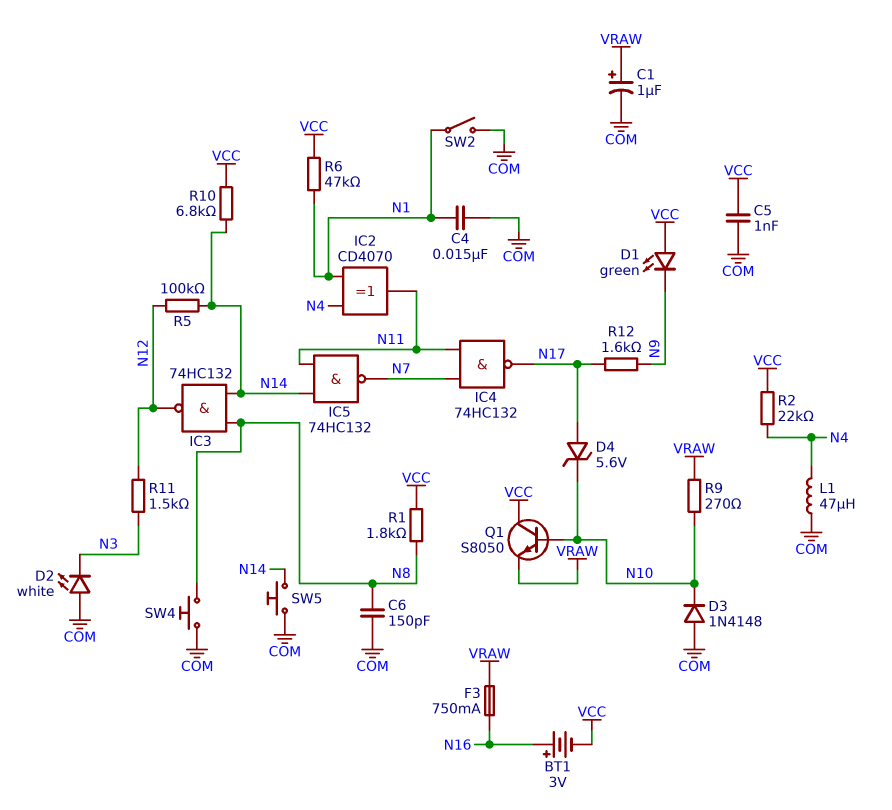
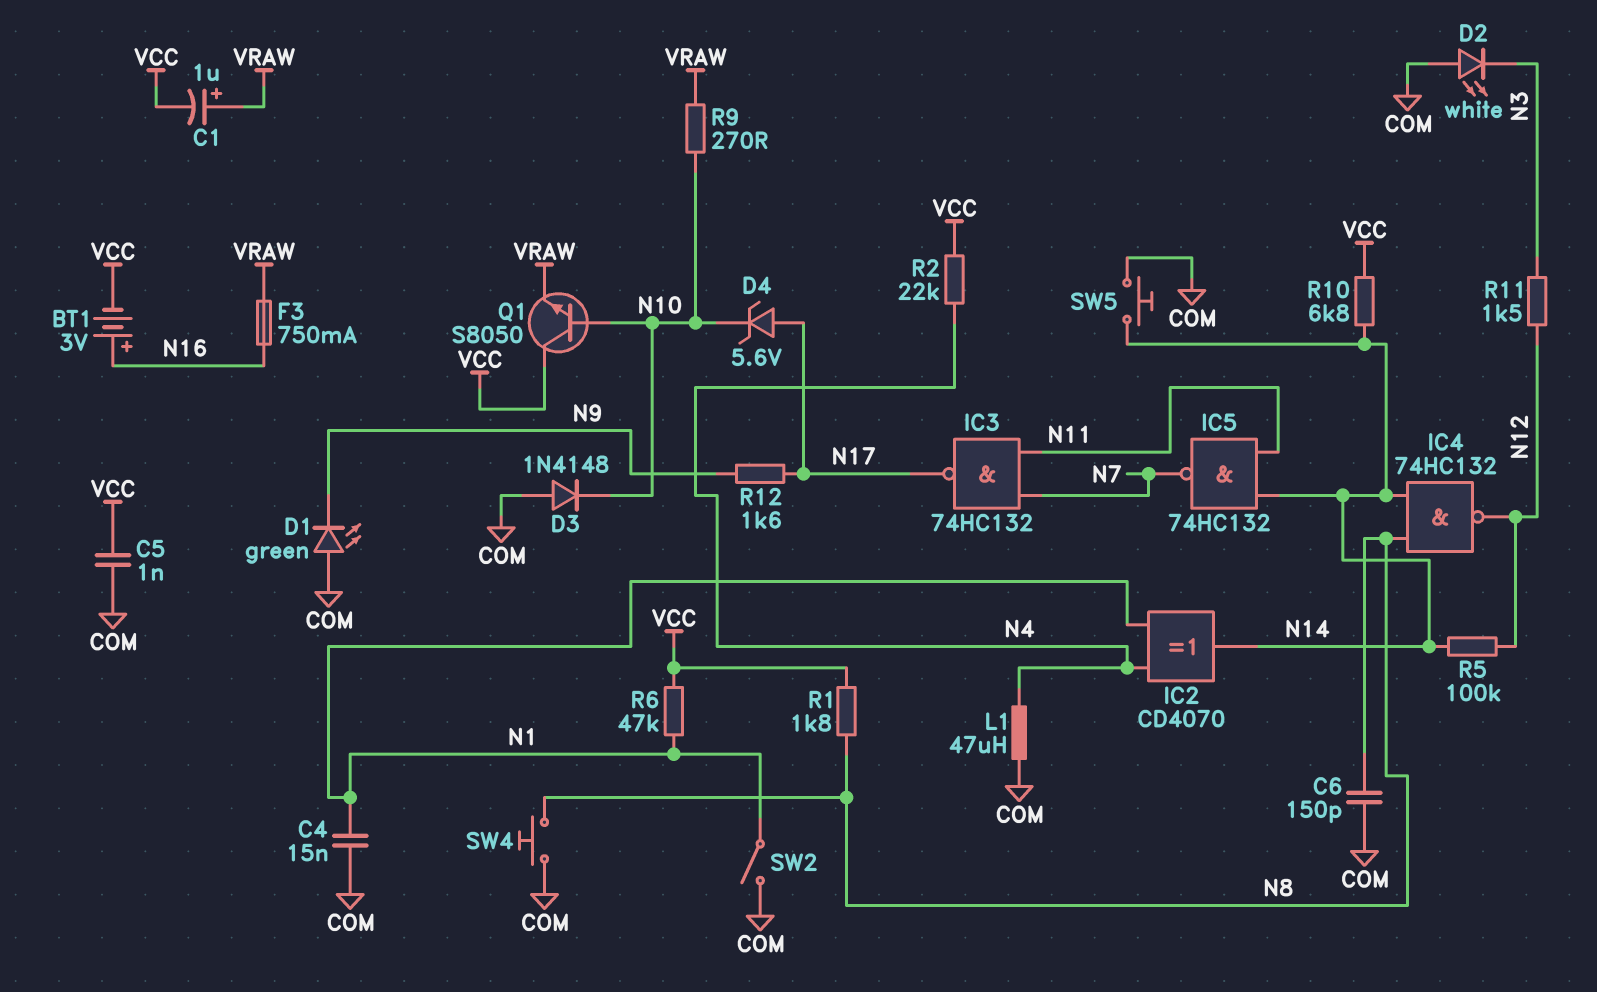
C1: 1uF (plus VRAW, minus COM) -> 1uF (plus VRAW, minus VCC)
D1: LED green (A VCC, K N9) -> LED green (A COM, K N9)
IC2: XOR CD4070 (in N1, in N4, out N11) -> XOR CD4070 (in N1, in N4, out N14)
IC3: NAND 74HC132 (in N8, in N14, out N12) -> NAND 74HC132 (in N7, in N11, out N17)
IC4: NAND 74HC132 (in N7, in N11, out N17) -> NAND 74HC132 (in N8, in N14, out N12)

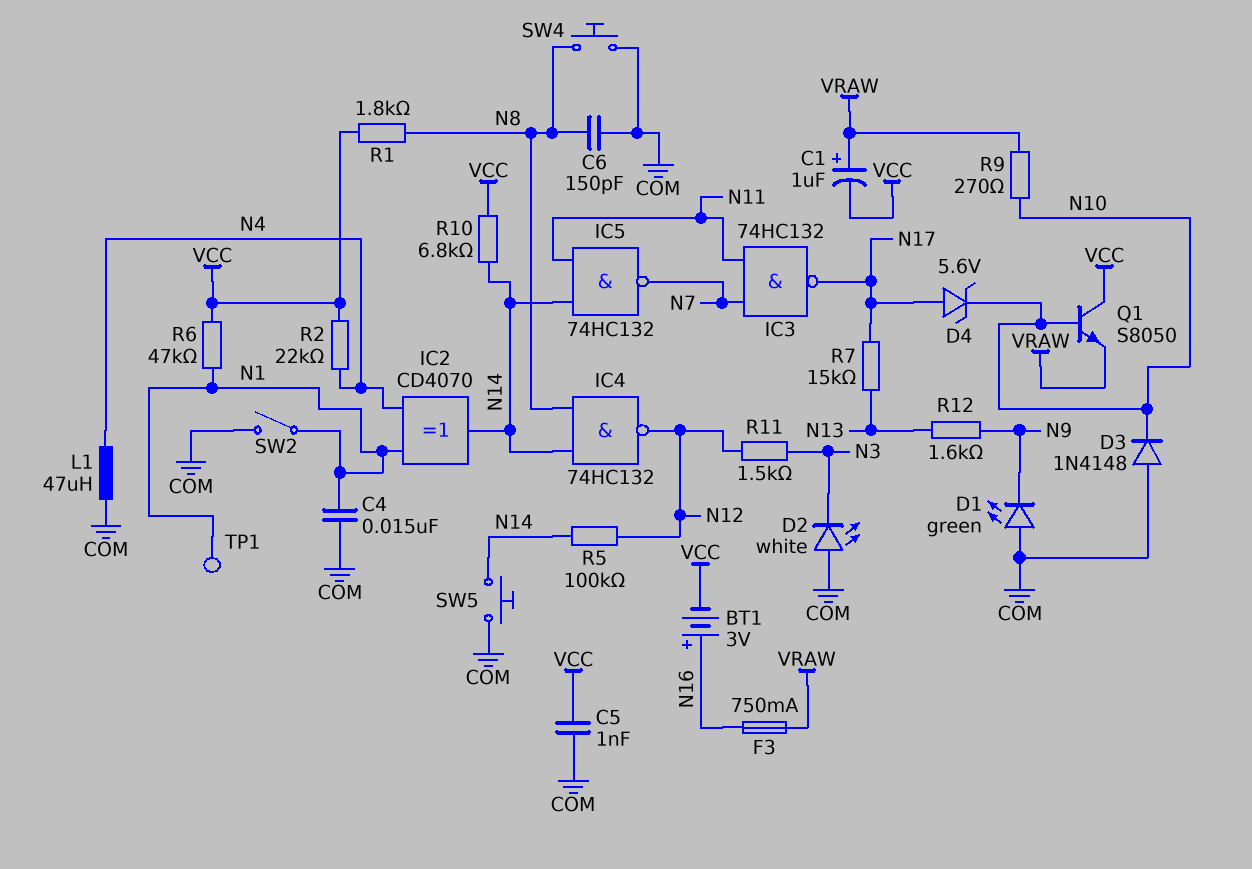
R7: none -> 15k (N13, N17)
R12: 1.6k (N9, N17) -> 1.6k (N9, N13)
TP1: none -> test point (N1)

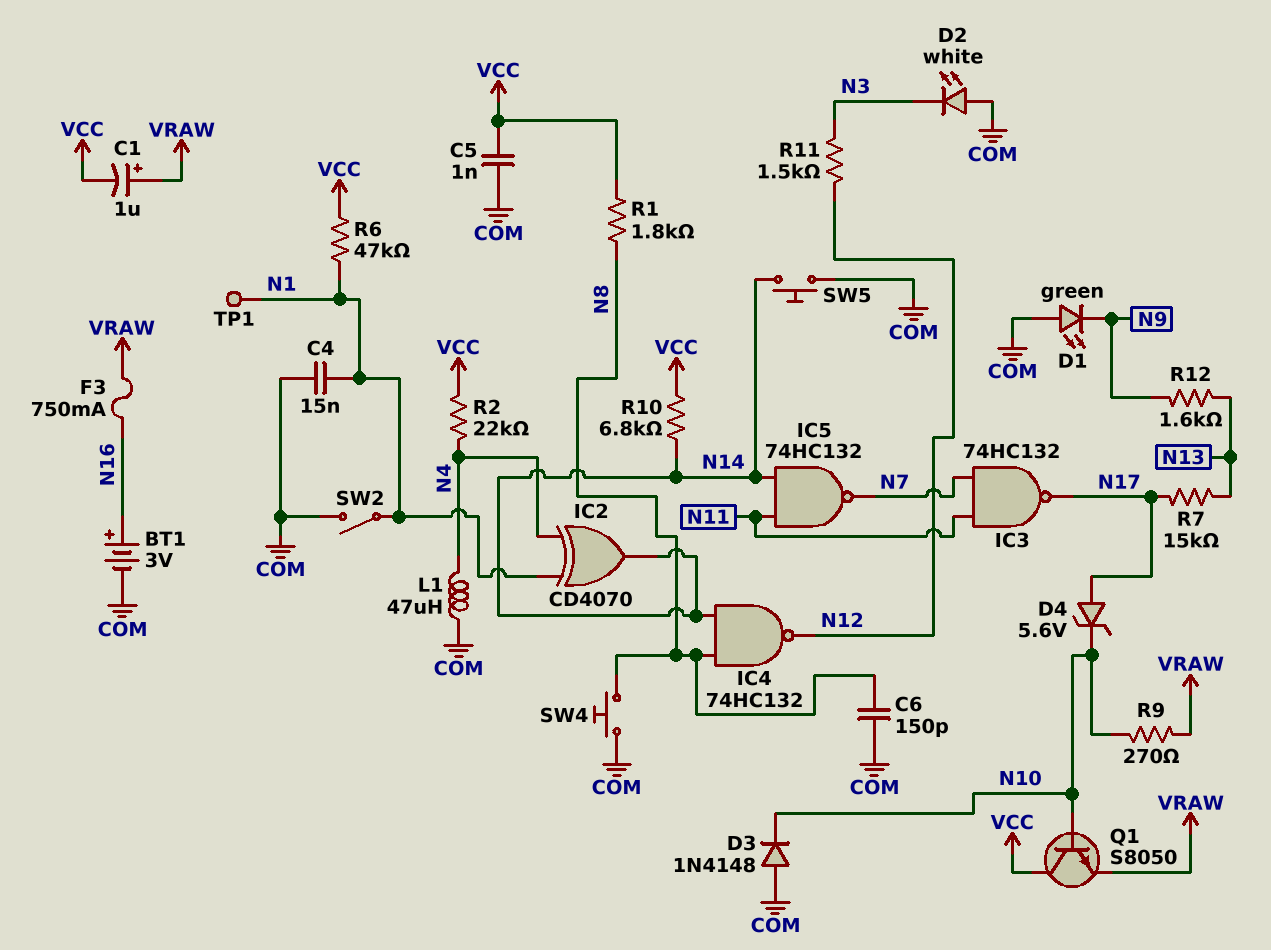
BT1: 3V (plus N16, minus VCC) -> 3V (plus N16, minus COM)
R5: 100k (N12, N14) -> none

